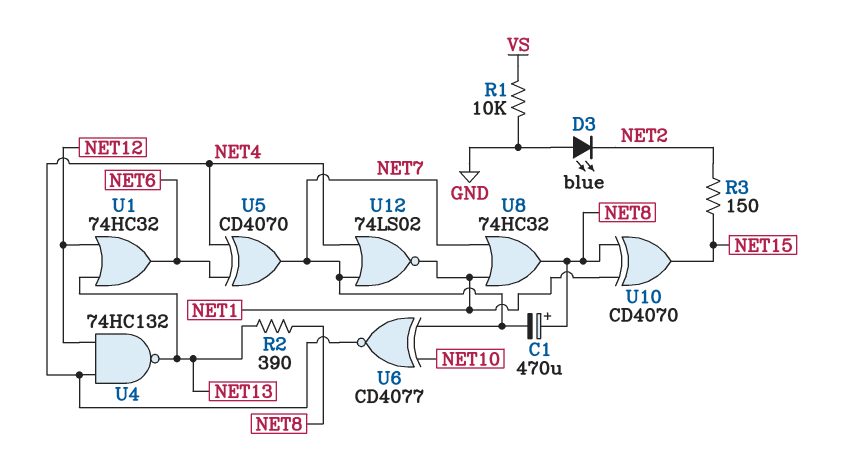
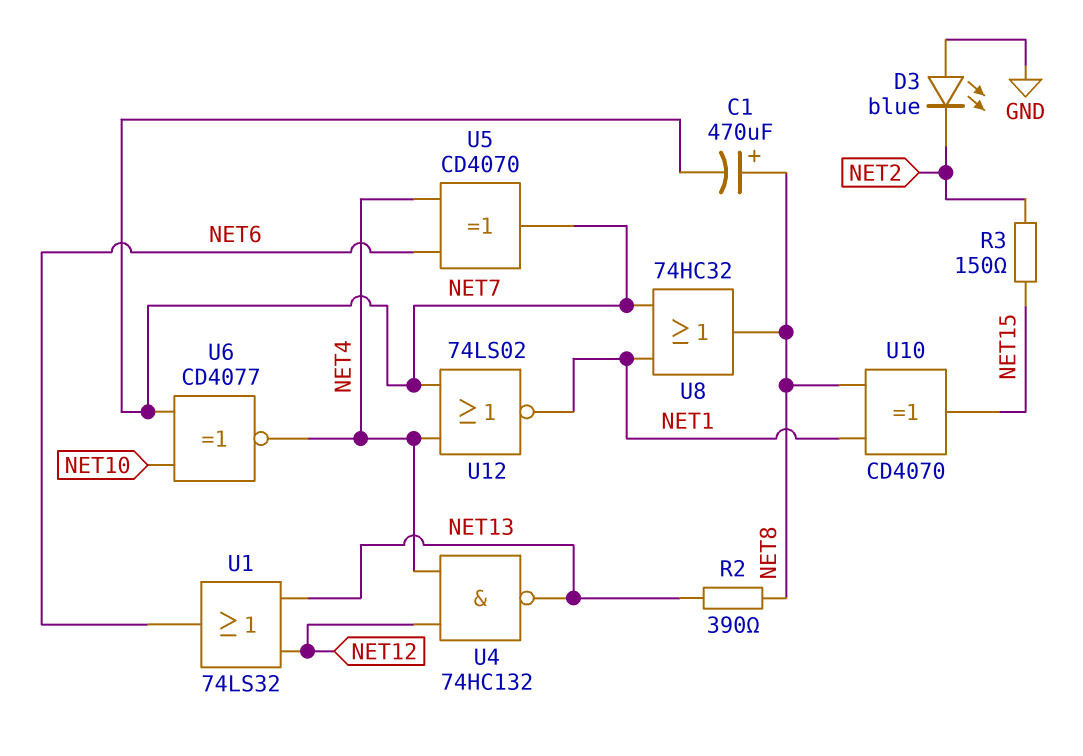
R1: 10k (GND, VS) -> none
U1: OR 74HC32 (in NET12, in NET13, out NET6) -> OR 74LS32 (in NET12, in NET13, out NET6)

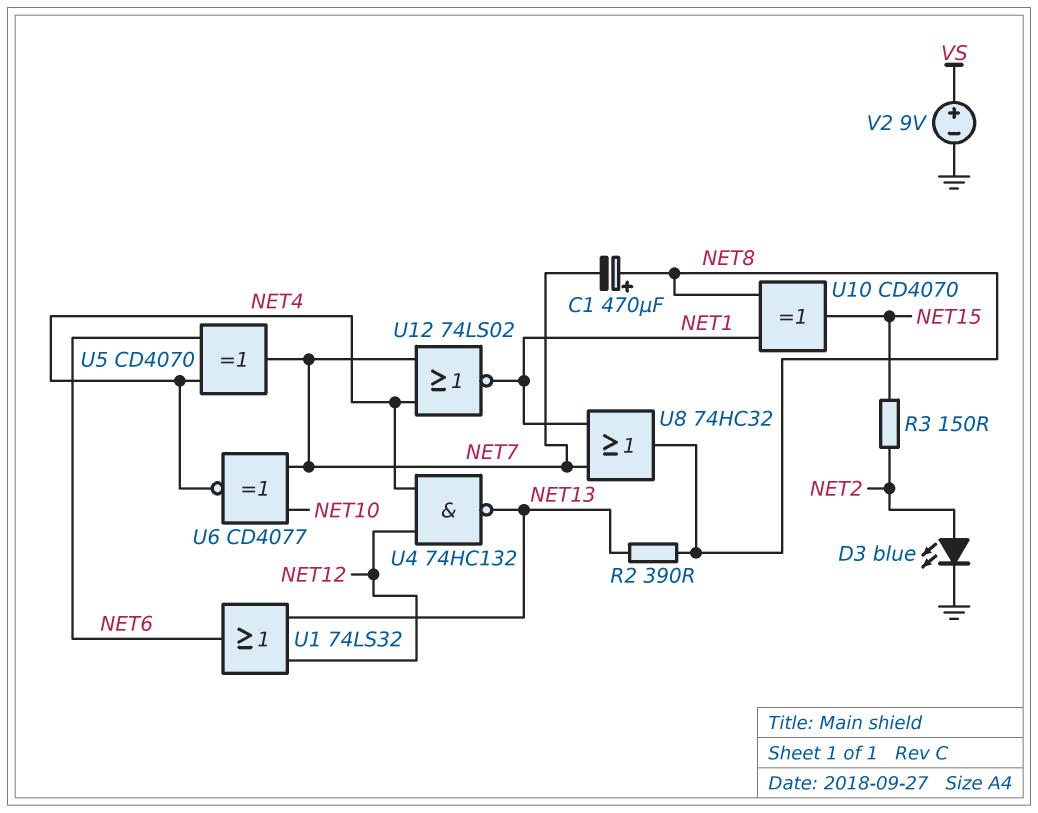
D3: LED blue (A GND, K NET2) -> LED blue (A NET2, K GND)
V2: none -> 9V (plus VS, minus GND)

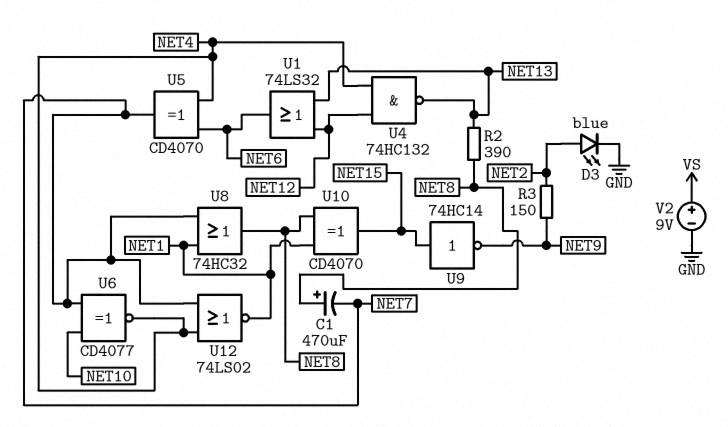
R3: 150 (NET2, NET15) -> 150 (NET2, NET9)
U9: none -> NOT 74HC14 (in NET15, out NET9)

